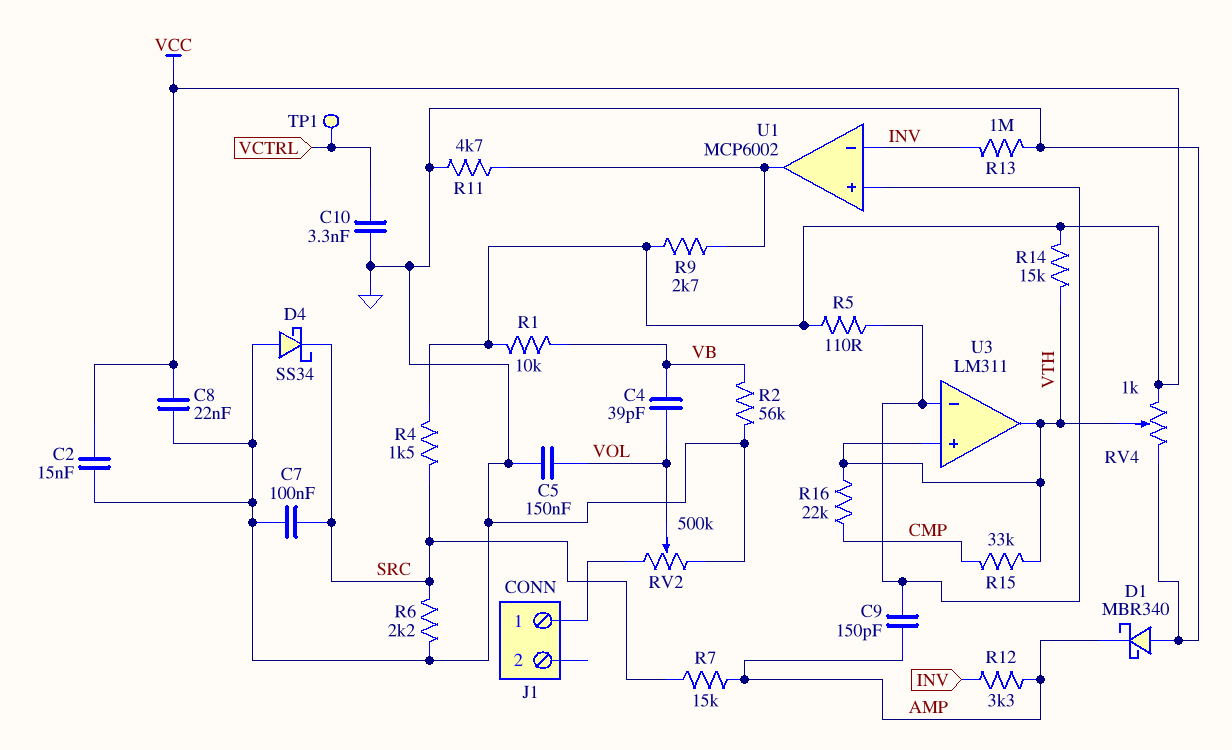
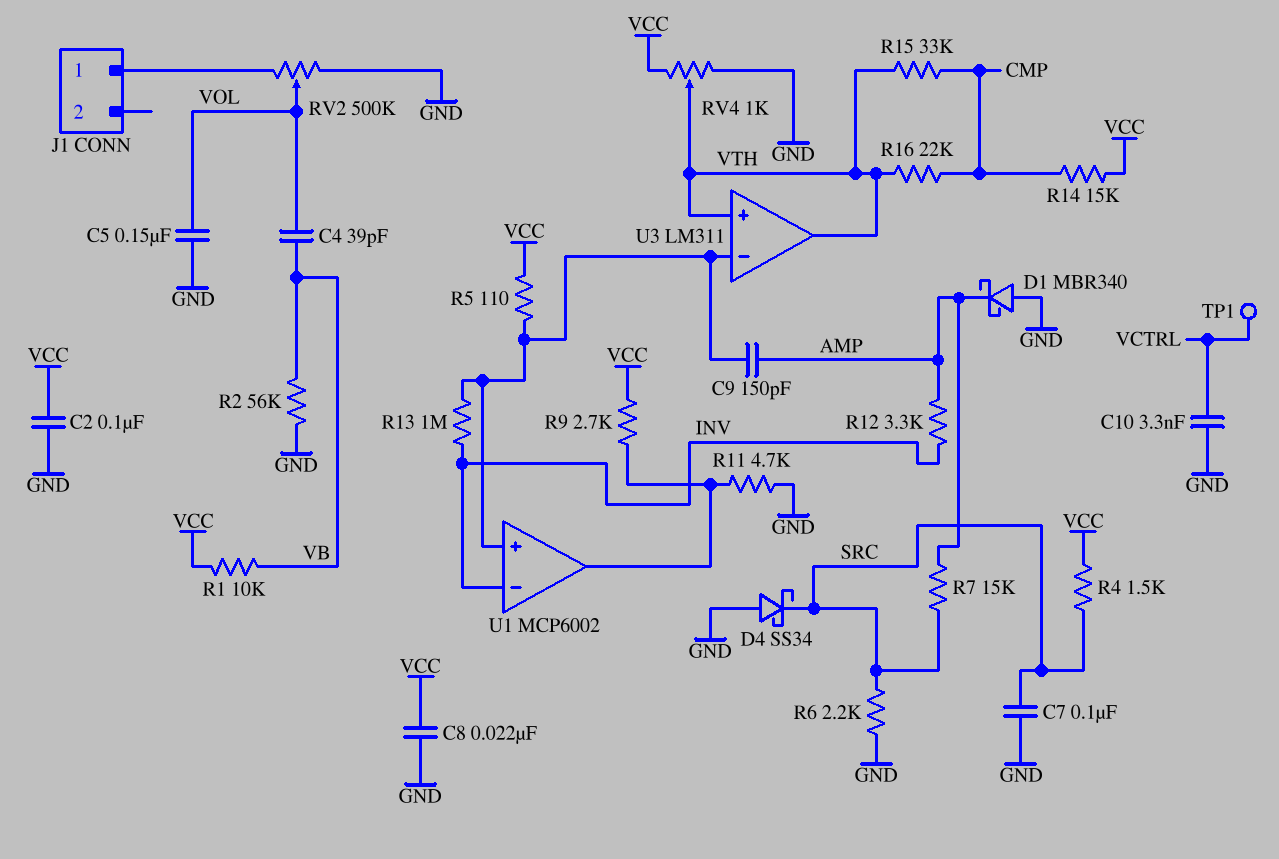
C2: 15nF (GND, VCC) -> 100nF (GND, VCC)
R13: 1M (GND, INV) -> 1M (INV, U1/in+)
R14: 15k (VCC, VTH) -> 15k (CMP, VCC)

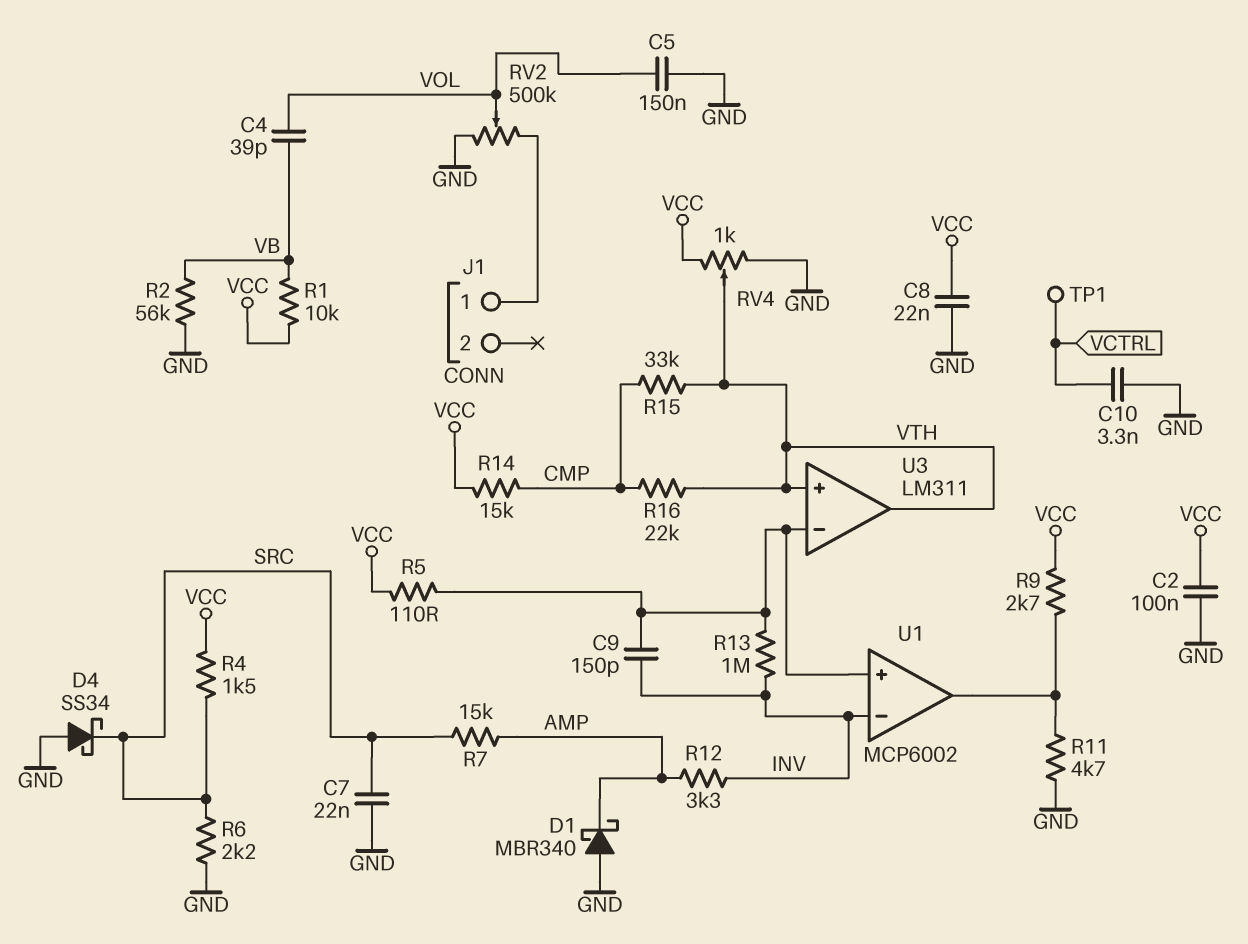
C7: 100nF (GND, SRC) -> 22nF (GND, SRC)
C9: 150pF (AMP, U1/in+) -> 150pF (INV, U1/in+)

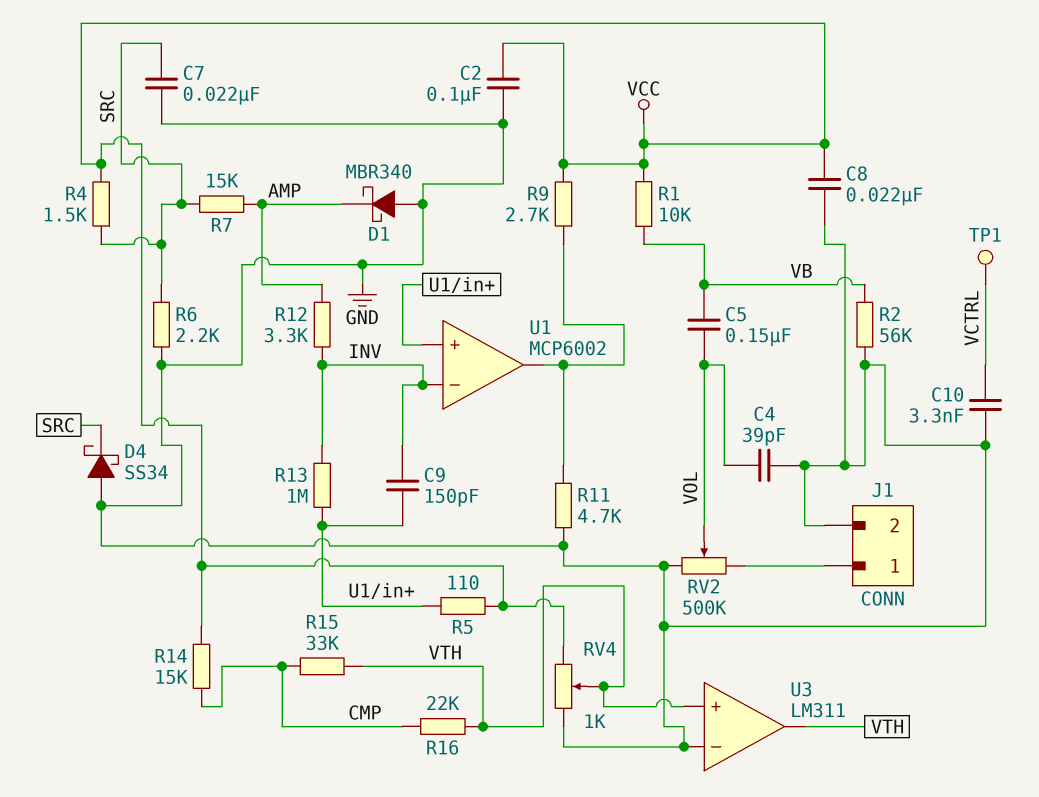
C4: 39pF (VB, VOL) -> 39pF (GND, VOL)
C5: 150nF (GND, VOL) -> 150nF (VB, VOL)
J1 pin 2: none -> GND
U3 pin in-: U1/in+ -> GND

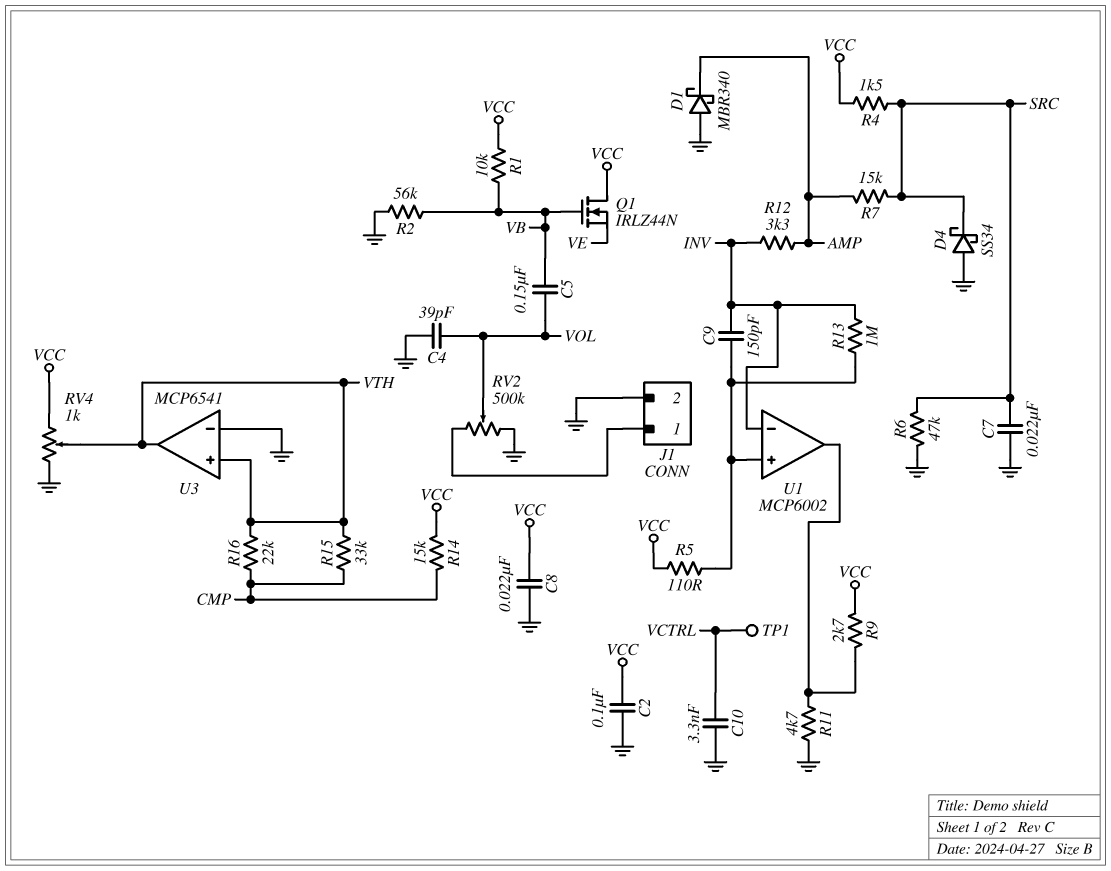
Q1: none -> NMOS IRLZ44N (G VB, D VCC, S VE)
R6: 2.2k (GND, SRC) -> 47k (GND, SRC)
U3: LM311 -> MCP6541

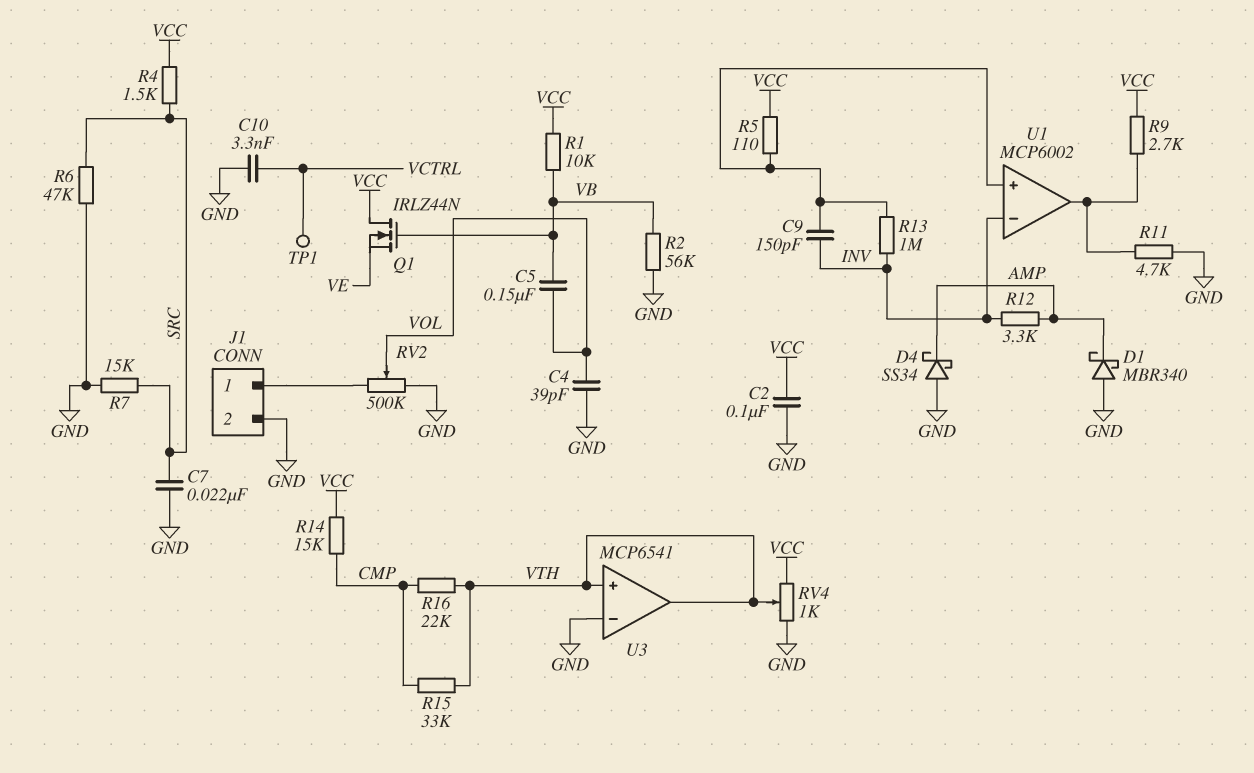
C8: 22nF (GND, VCC) -> none
D4: schottky SS34 (A GND, K SRC) -> schottky SS34 (A GND, K AMP)
R7: 15k (AMP, SRC) -> 15k (GND, SRC)

